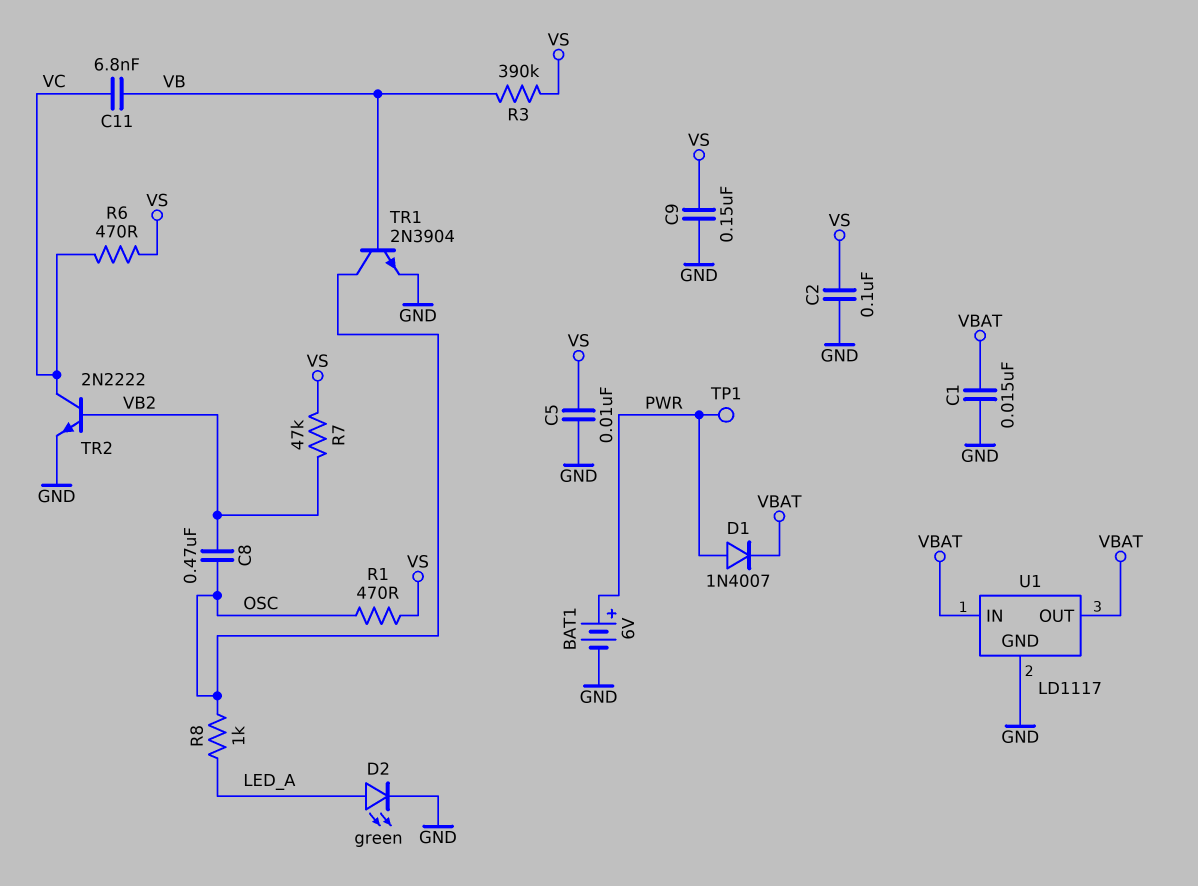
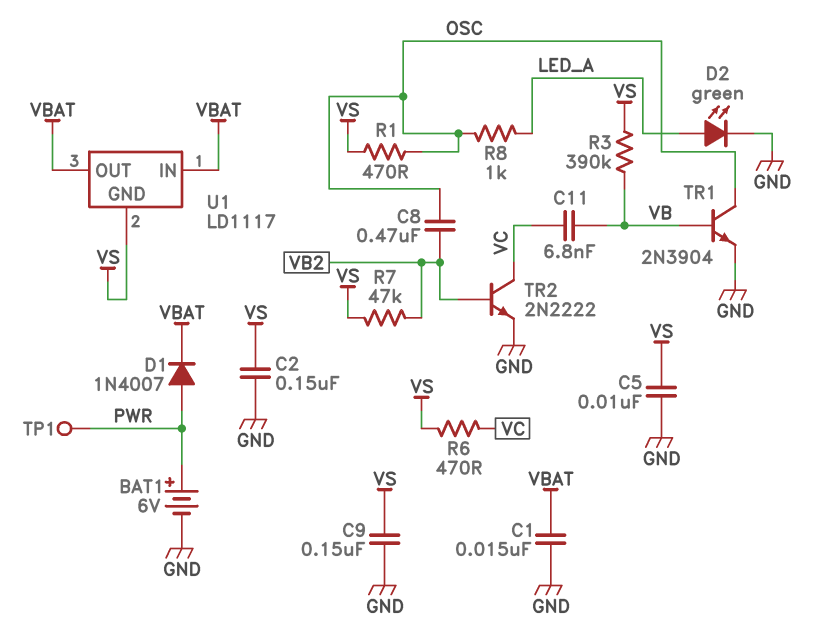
C2: 100nF (GND, VS) -> 150nF (GND, VS)
U1 pin GND: GND -> VS

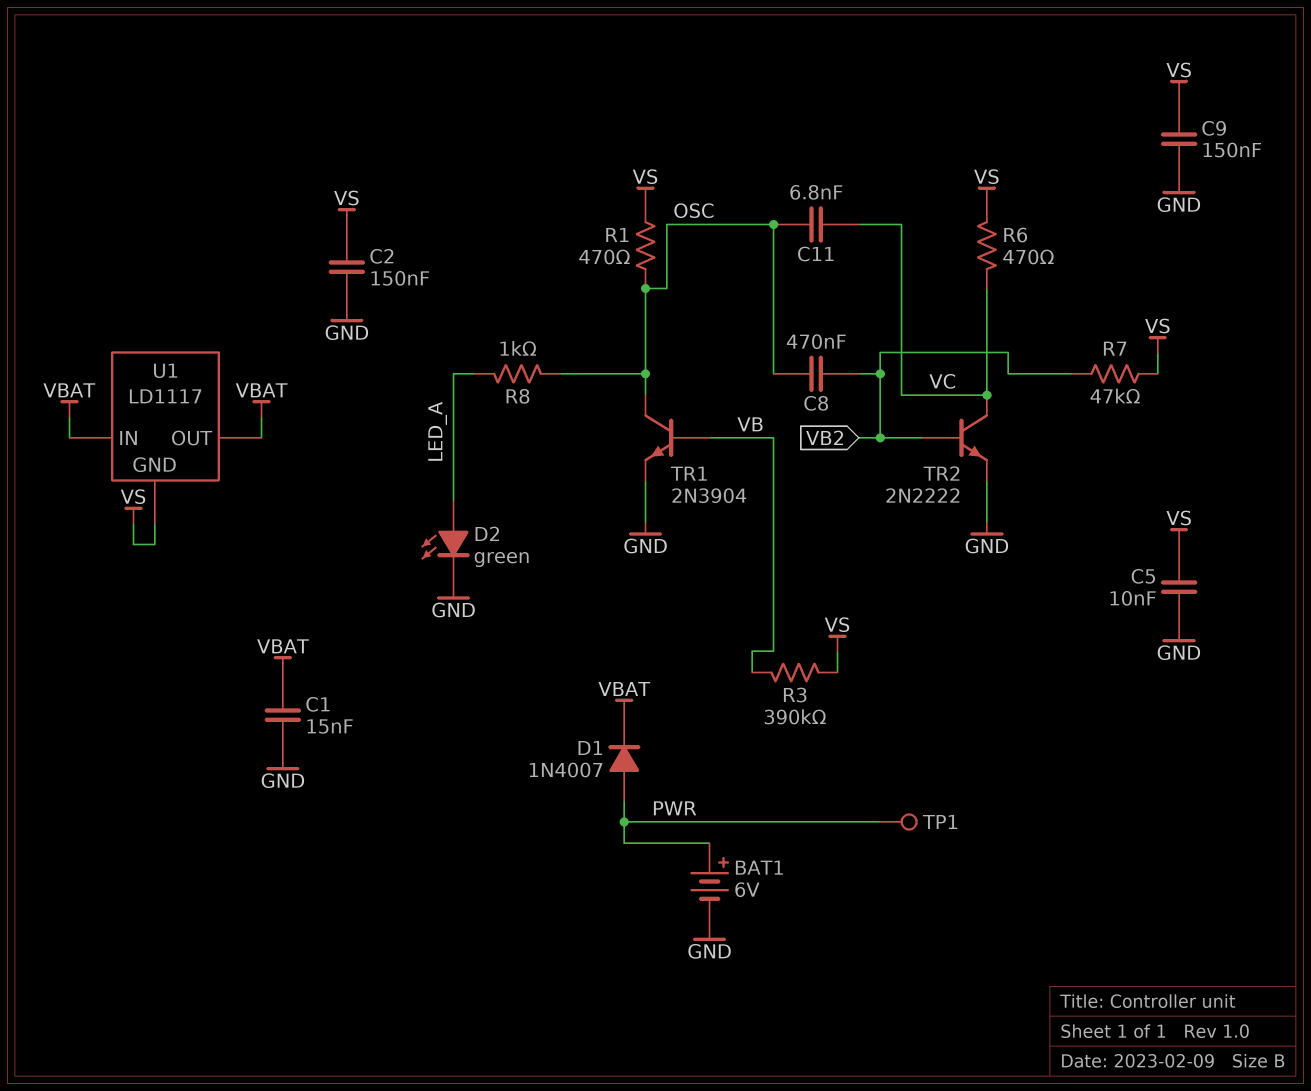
C11: 6.8nF (VB, VC) -> 6.8nF (OSC, VC)

